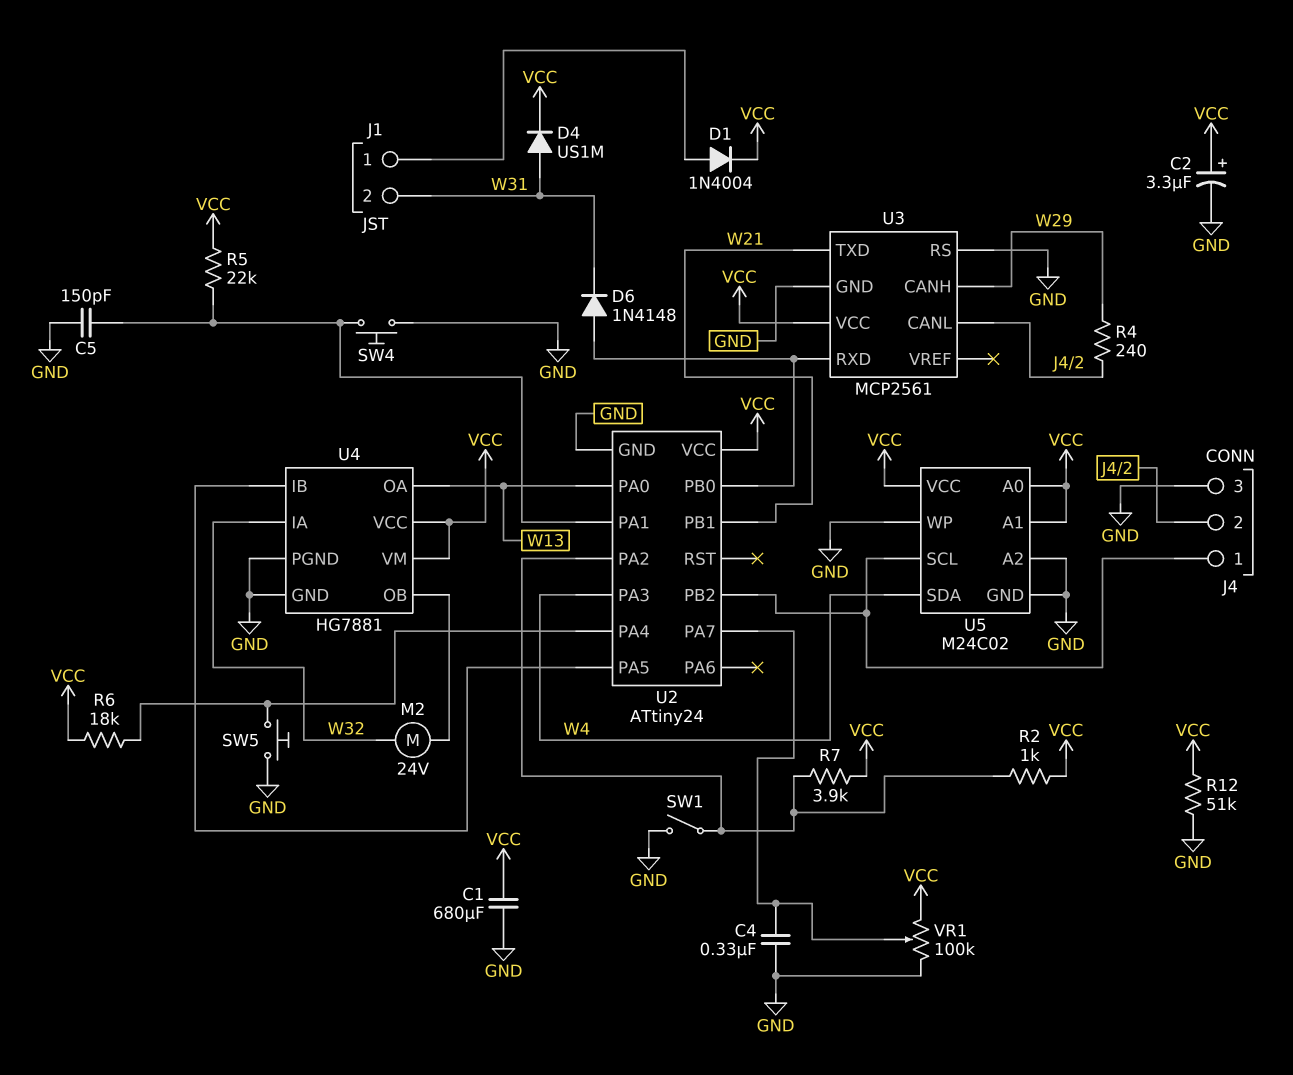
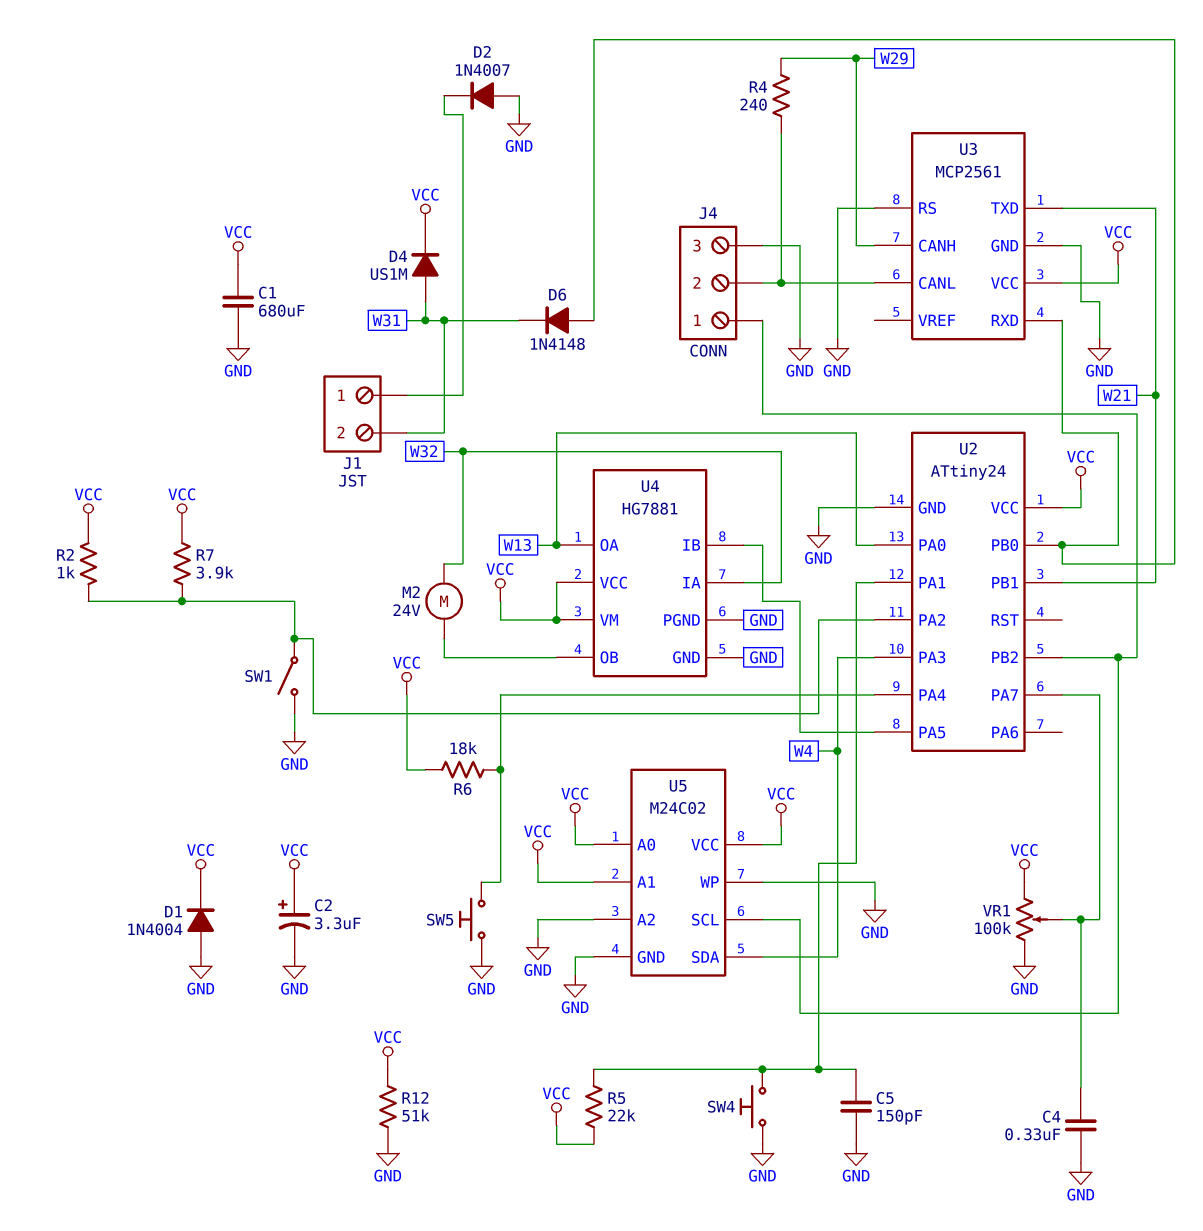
D1: diode 1N4004 (A J1/1, K VCC) -> diode 1N4004 (A GND, K VCC)
D2: none -> diode 1N4007 (A GND, K J1/1)

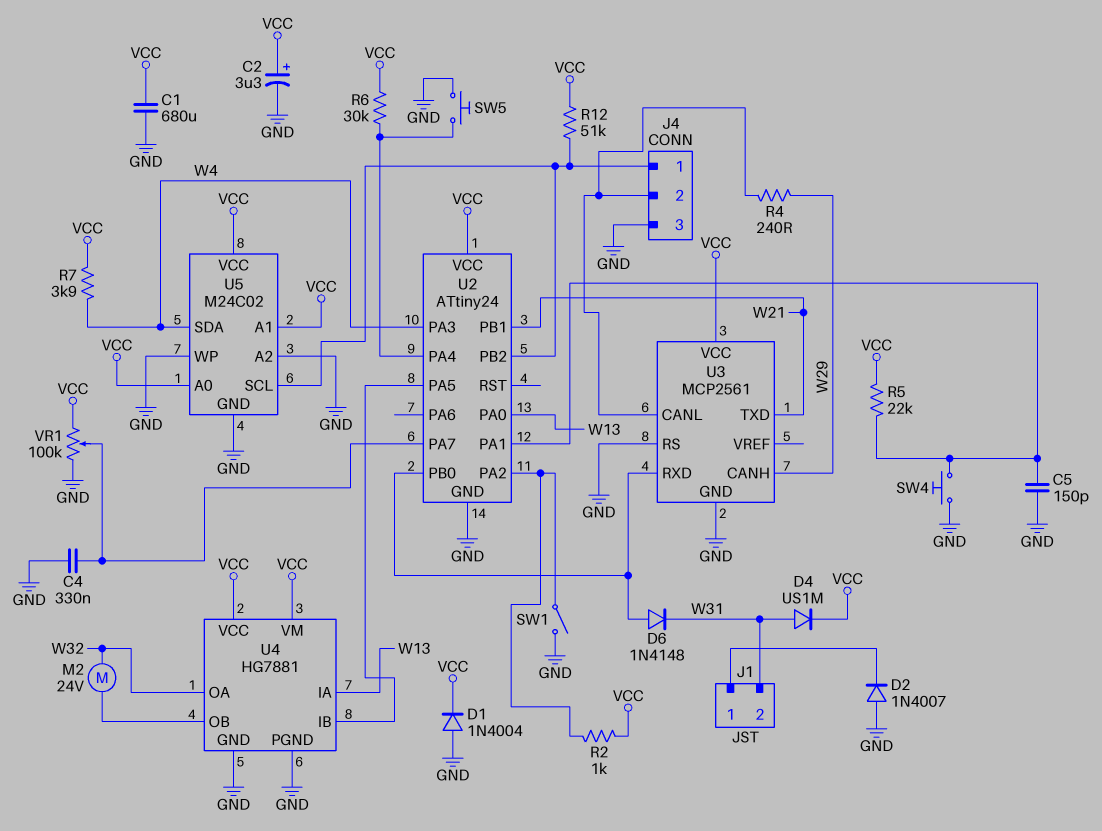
R6: 18k (U2/PA4, VCC) -> 30k (U2/PA4, VCC)
R7: 3.9k (U2/PA2, VCC) -> 3.9k (VCC, W4)
R12: 51k (GND, VCC) -> 51k (J4/1, VCC)
U4 pin IA: W32 -> W13
U4 pin OA: W13 -> W32

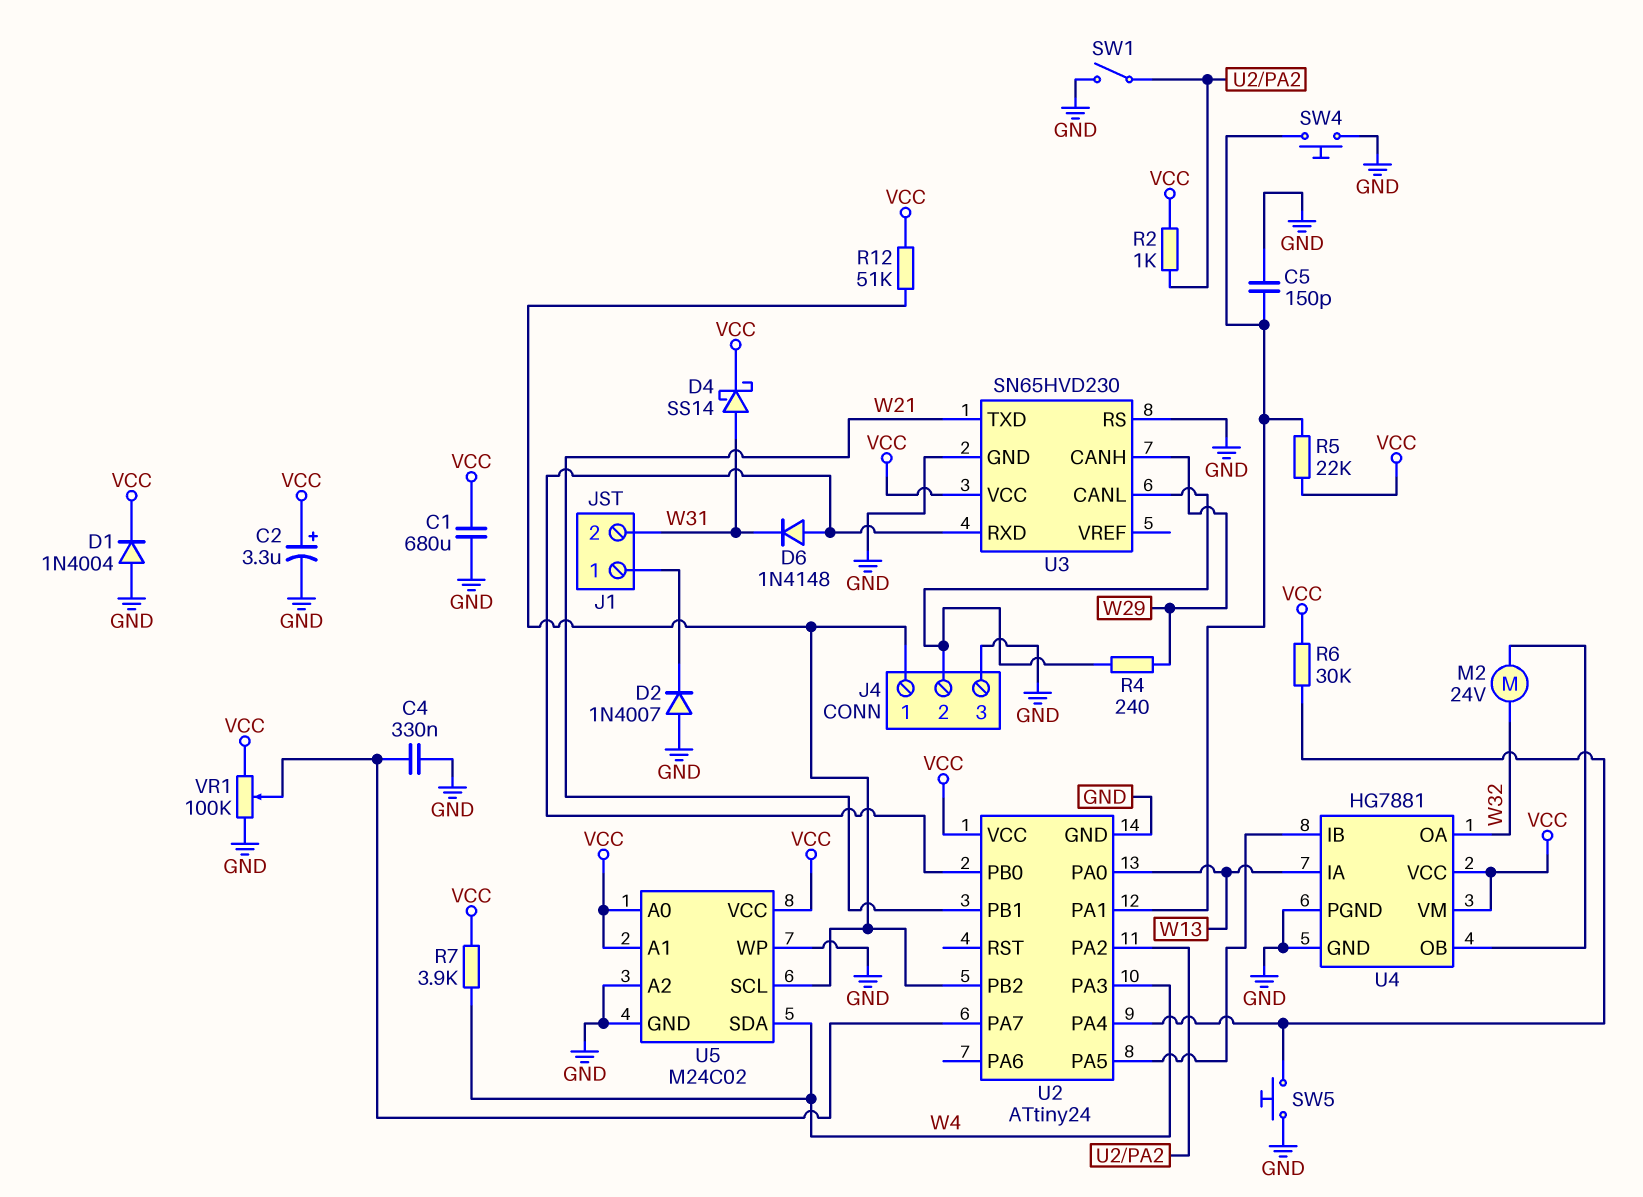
D4: diode US1M (A W31, K VCC) -> schottky SS14 (A W31, K VCC)
U3: MCP2561 -> SN65HVD230

